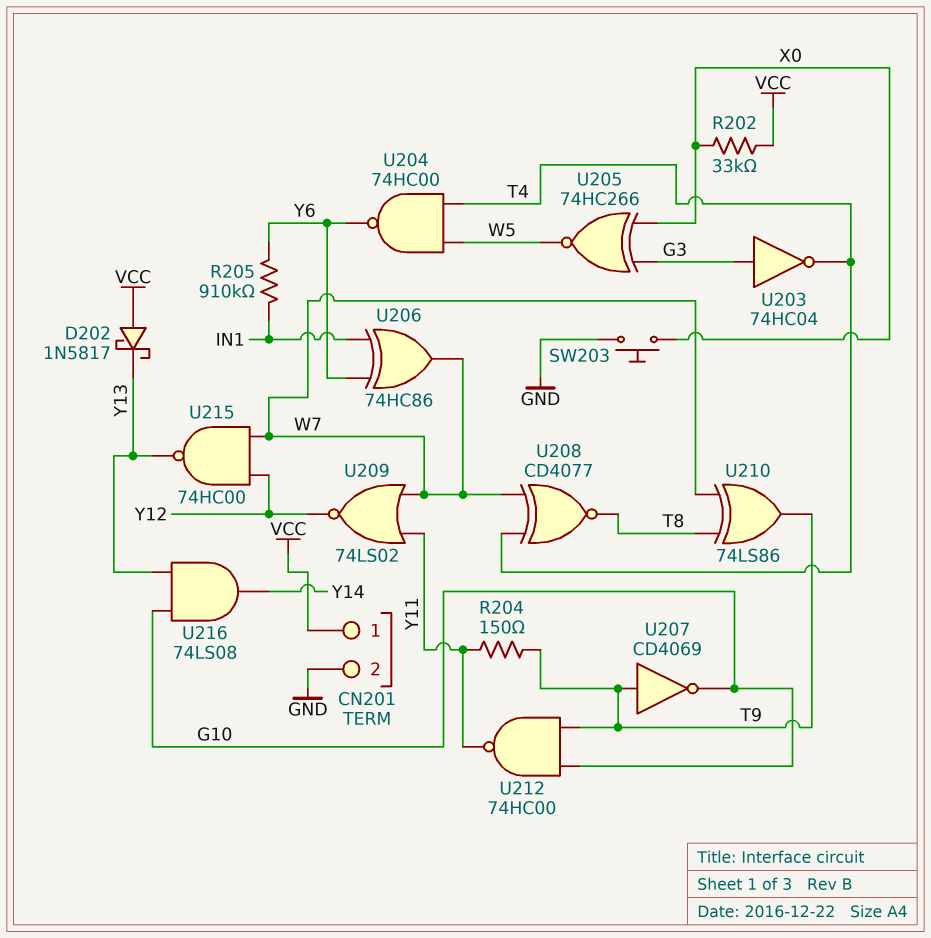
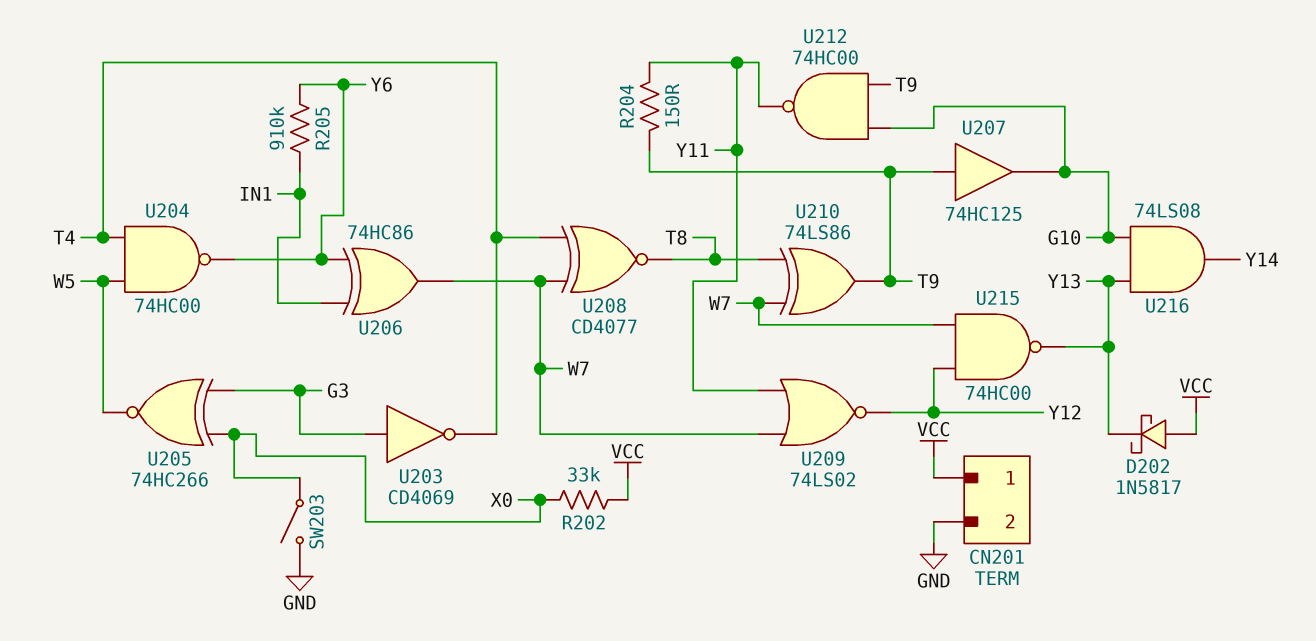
SW203: button (GND, X0) -> switch (GND, X0)
U203: NOT 74HC04 (in G3, out T4) -> NOT CD4069 (in G3, out T4)
U207: NOT CD4069 (in T9, out G10) -> buffer 74HC125 (in T9, out G10)

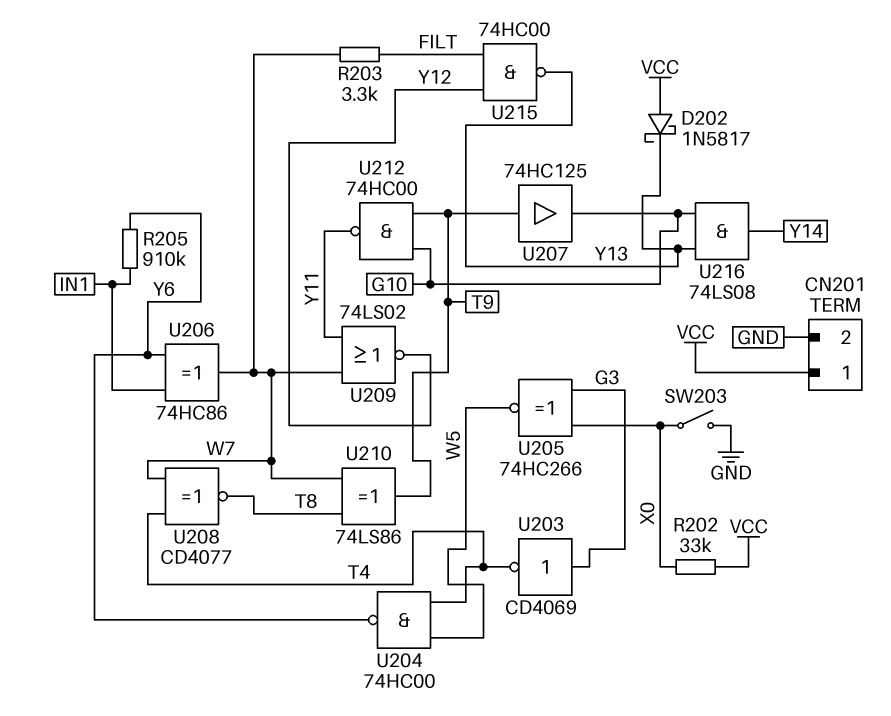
R203: none -> 3.3k (FILT, W7)
R204: 150 (T9, Y11) -> none
U215: NAND 74HC00 (in W7, in Y12, out Y13) -> NAND 74HC00 (in FILT, in Y12, out Y13)

